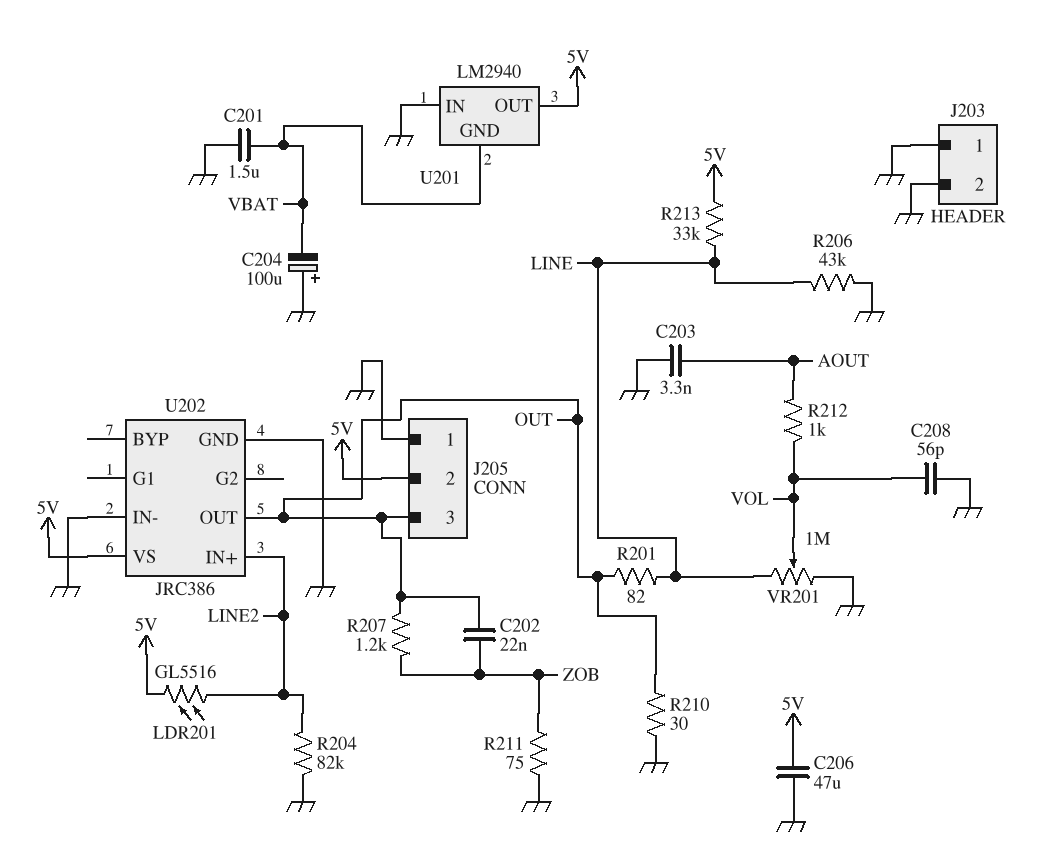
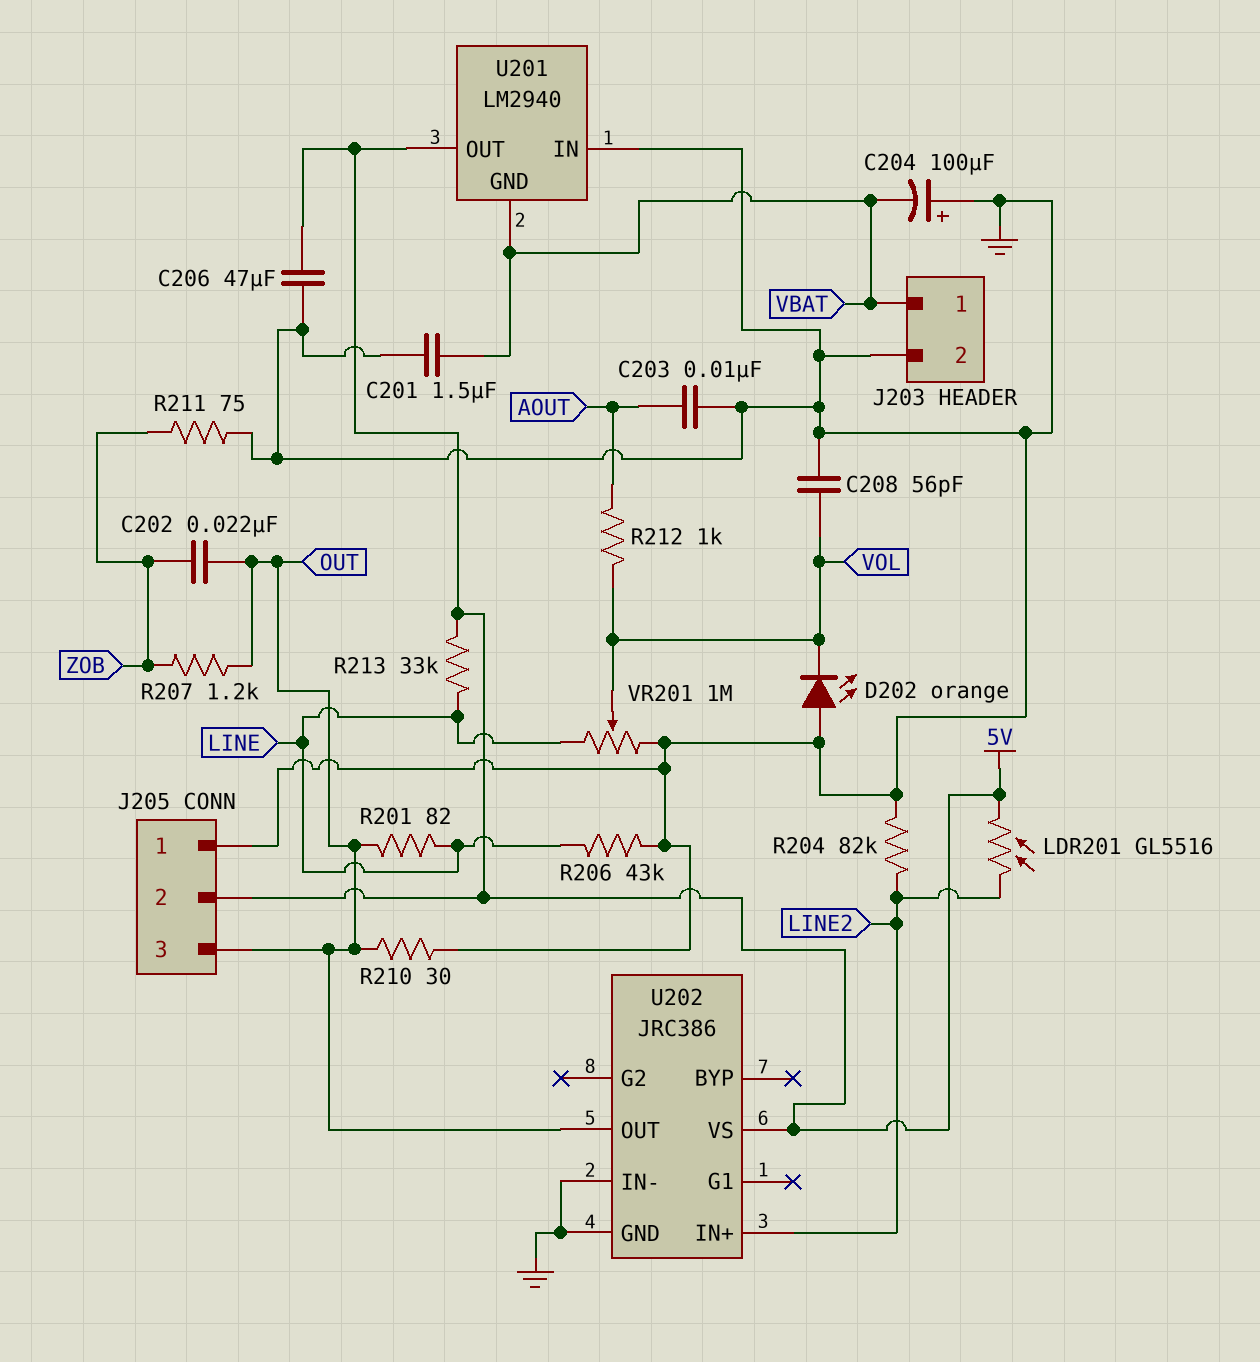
C203: 3.3nF (AOUT, GND) -> 10nF (AOUT, GND)
D202: none -> LED orange (A GND, K VOL)
J203 pin 1: GND -> VBAT

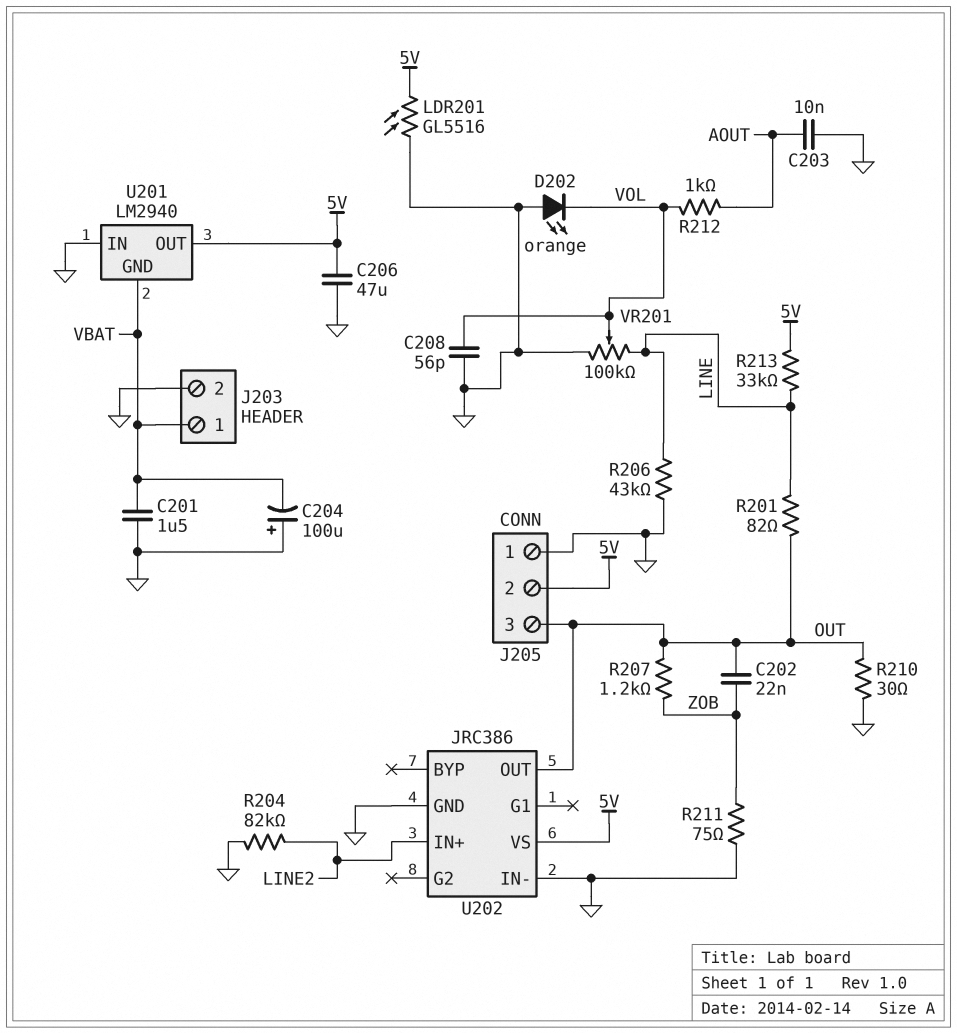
LDR201: GL5516 (5V, LINE2) -> GL5516 (5V, GND)
VR201: 1M (GND, LINE, wiper VOL) -> 100k (GND, LINE, wiper VOL)

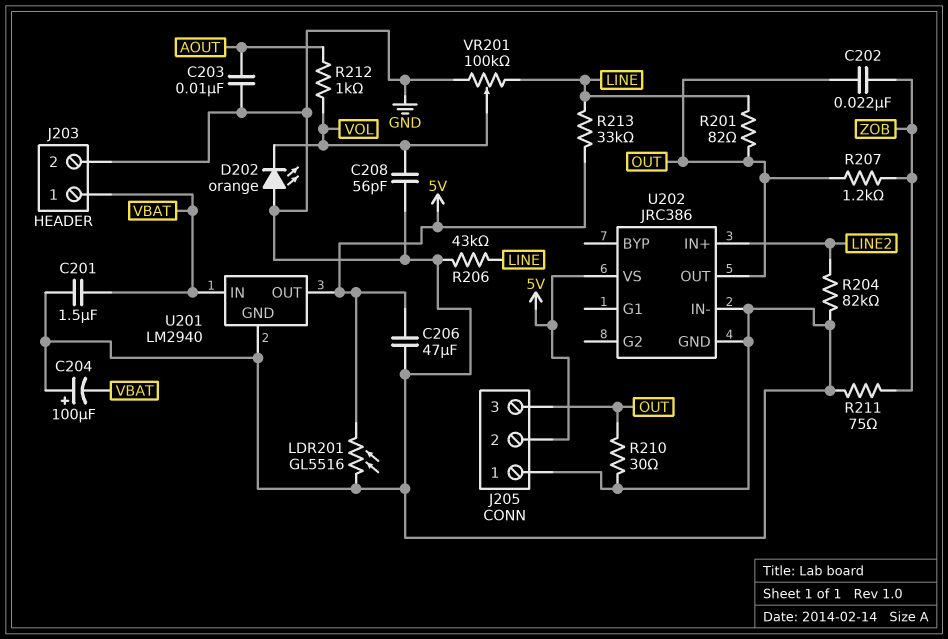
U201 pin GND: VBAT -> GND
U201 pin IN: GND -> VBAT

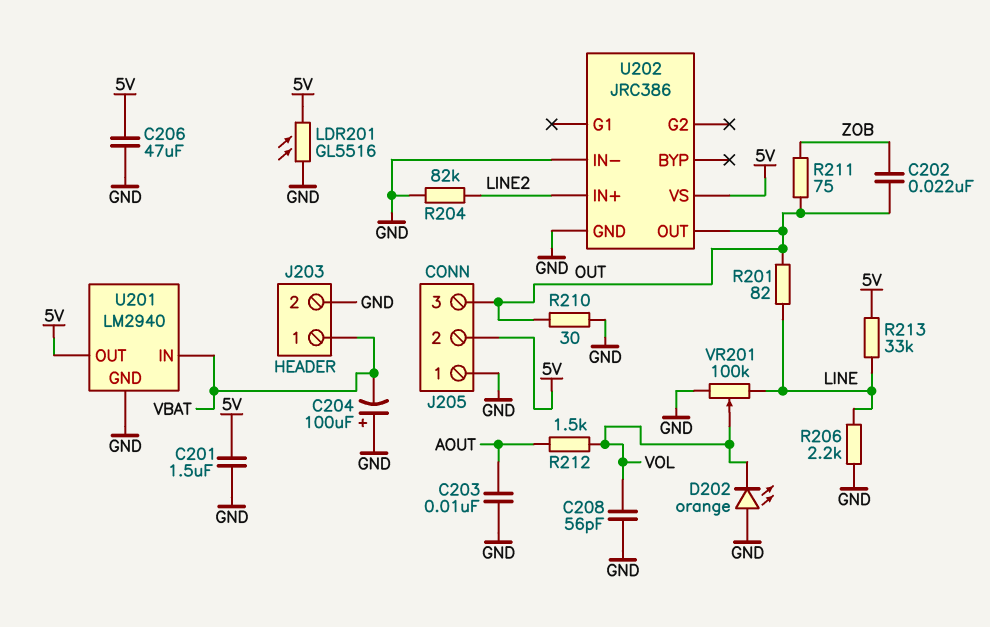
C201: 1.5uF (GND, VBAT) -> 1.5uF (5V, GND)
R206: 43k (GND, LINE) -> 2.2k (GND, LINE)
R207: 1.2k (OUT, ZOB) -> none
R211: 75 (GND, ZOB) -> 75 (OUT, ZOB)
R212: 1k (AOUT, VOL) -> 1.5k (AOUT, VOL)

